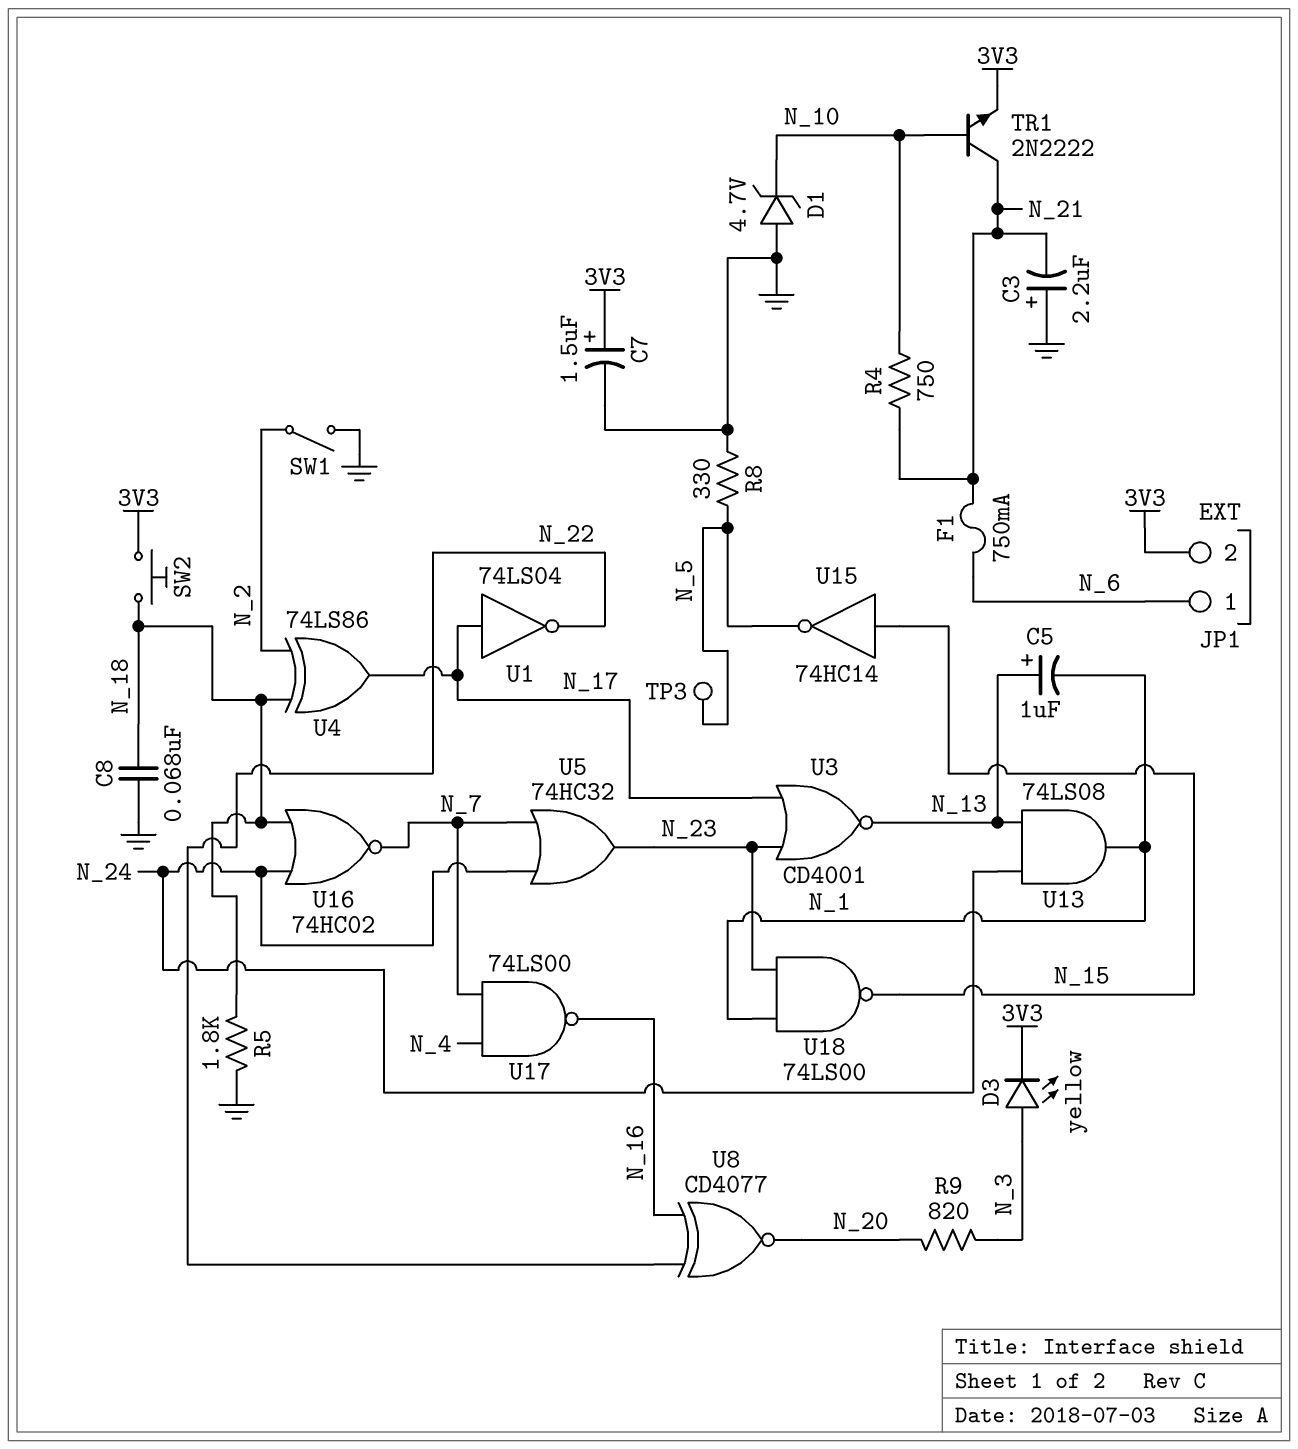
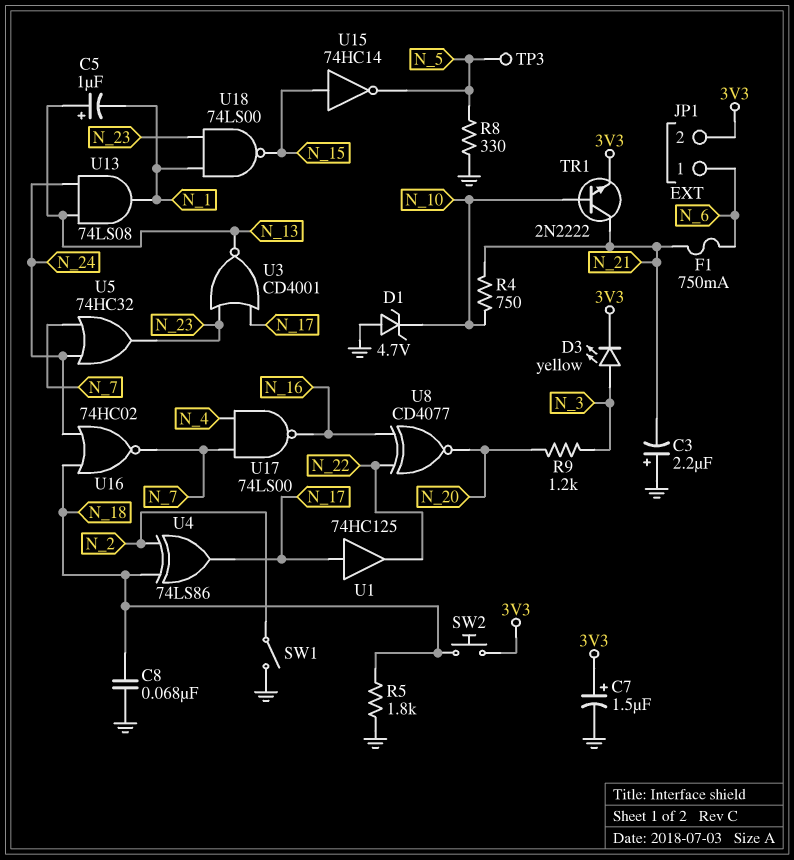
R9: 820 (N_3, N_20) -> 1.2k (N_3, N_20)
U1: NOT 74LS04 (in N_17, out N_22) -> buffer 74HC125 (in N_17, out N_22)

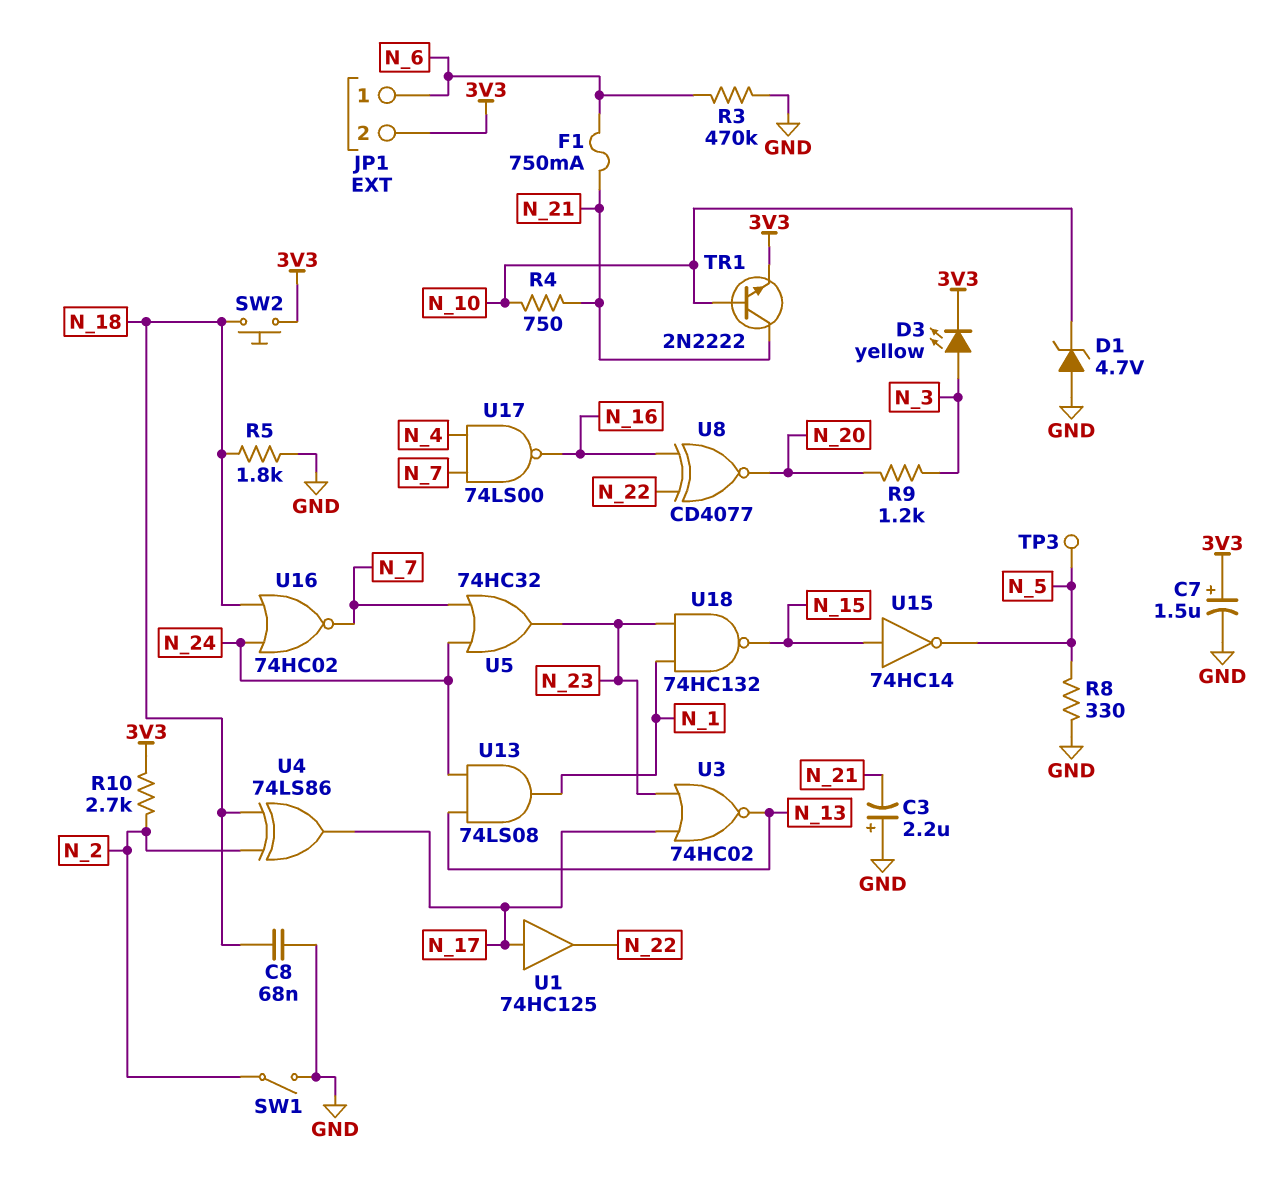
C5: 1uF (plus N_13, minus N_1) -> none
R3: none -> 470k (GND, N_6)
R10: none -> 2.7k (3V3, N_2)
U3: NOR CD4001 (in N_17, in N_23, out N_13) -> NOR 74HC02 (in N_17, in N_23, out N_13)
U18: NAND 74LS00 (in N_1, in N_23, out N_15) -> NAND 74HC132 (in N_1, in N_23, out N_15)

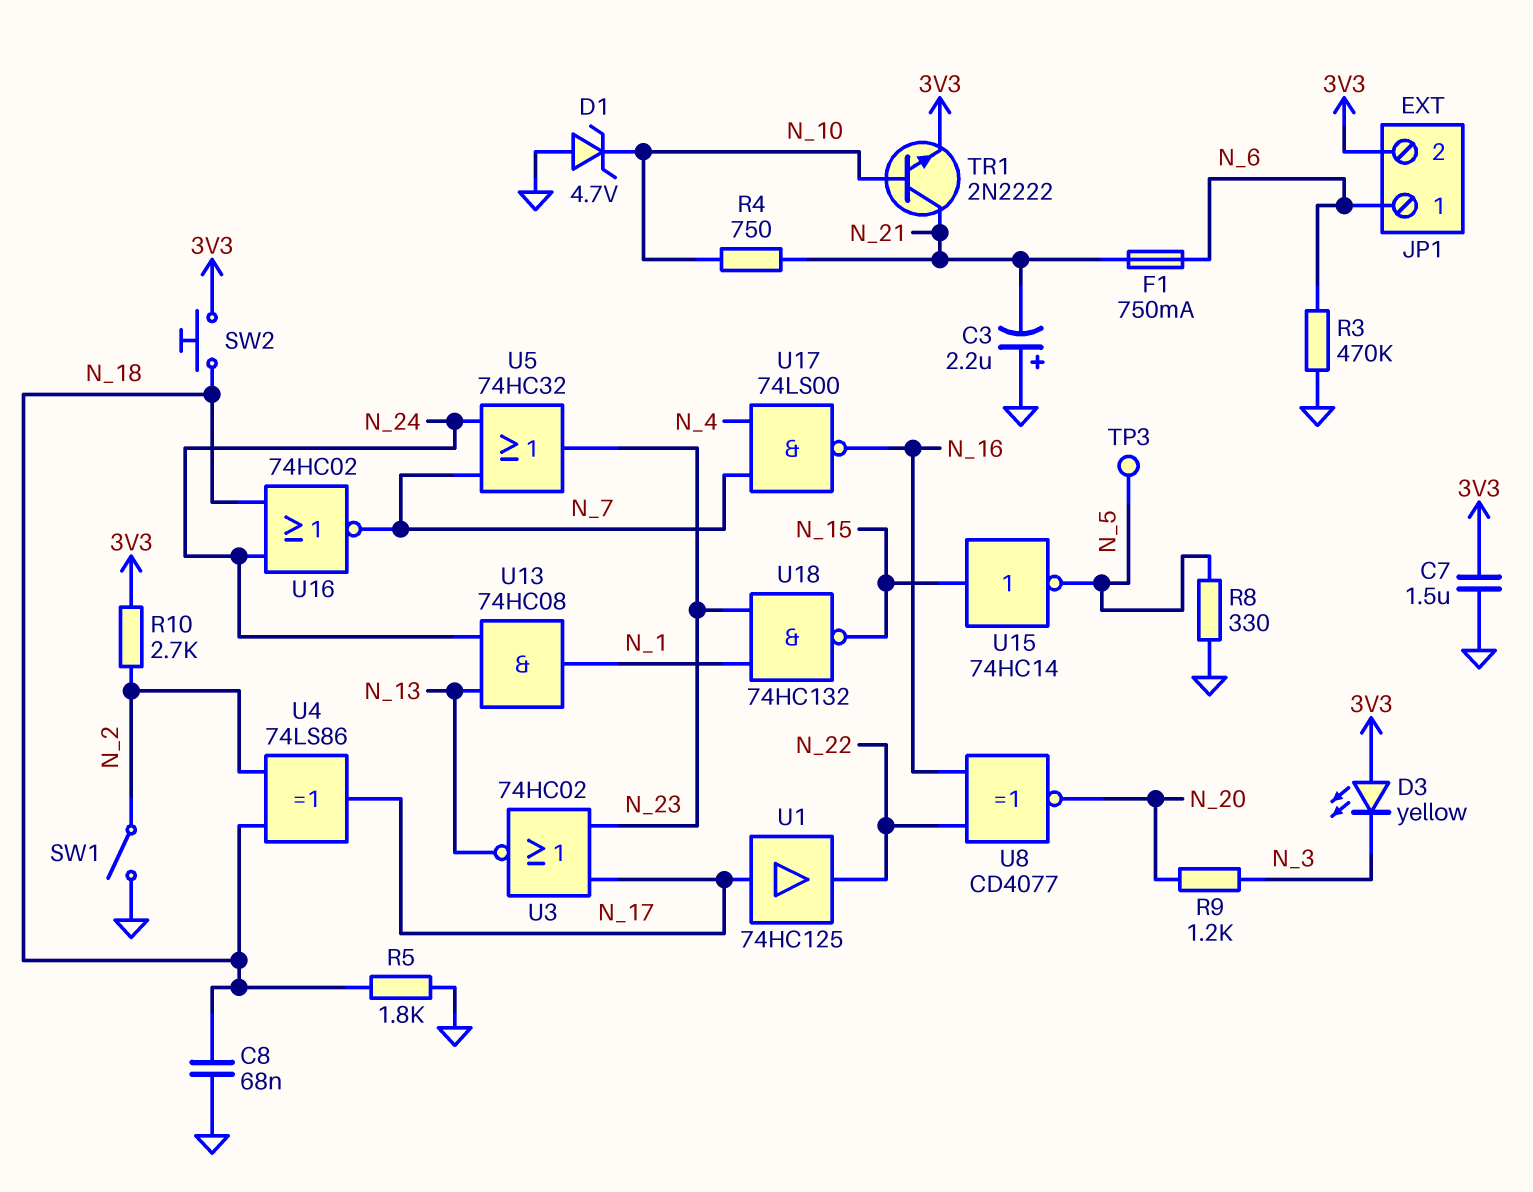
C7: 1.5uF (plus 3V3, minus GND) -> 1.5uF (3V3, GND)
D3: LED yellow (A N_3, K 3V3) -> LED yellow (A 3V3, K N_3)
U13: AND 74LS08 (in N_13, in N_24, out N_1) -> AND 74HC08 (in N_13, in N_24, out N_1)

